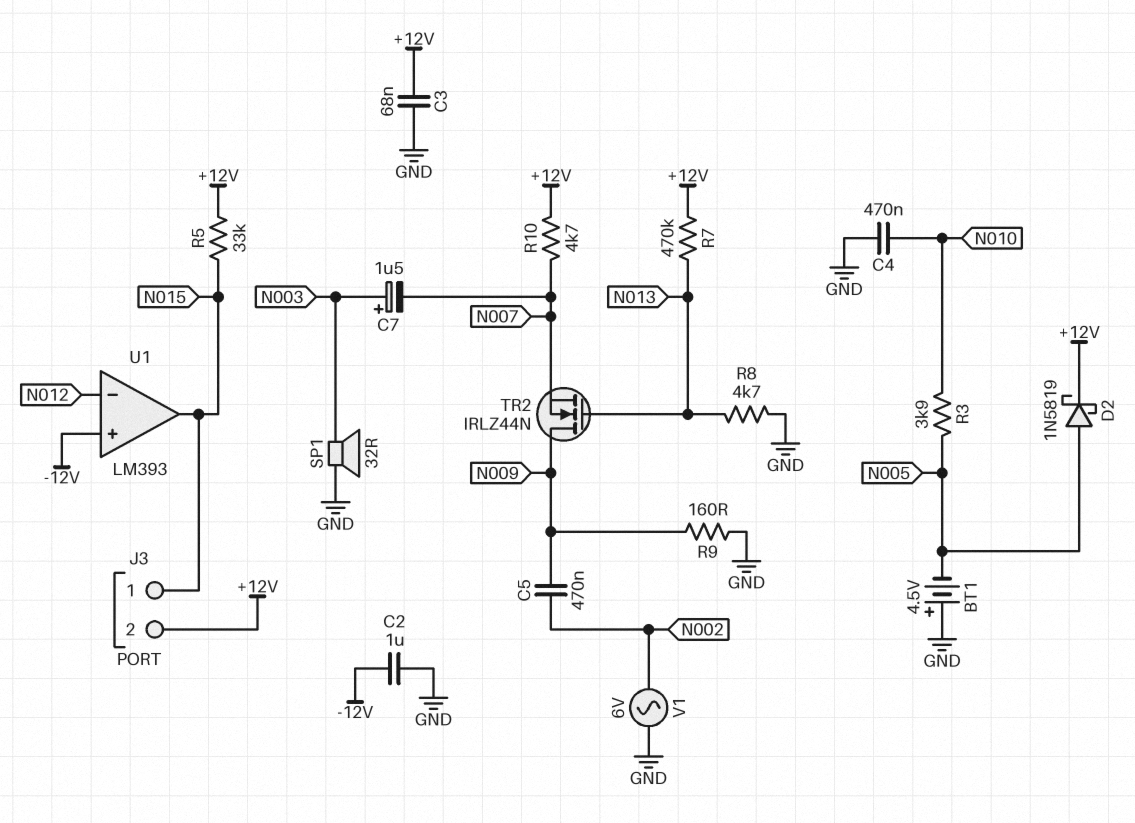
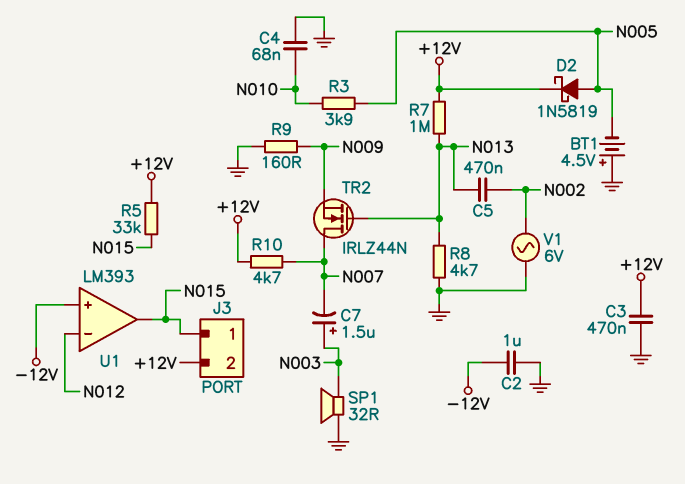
C3: 68nF (+12V, GND) -> 470nF (+12V, GND)
C4: 470nF (GND, N010) -> 68nF (GND, N010)
C5: 470nF (N002, N009) -> 470nF (N002, N013)
R7: 470k (+12V, N013) -> 1M (+12V, N013)
TR2: NMOS IRLZ44N (G N013, D N009, S N007) -> NMOS IRLZ44N (G N013, D N007, S N009)

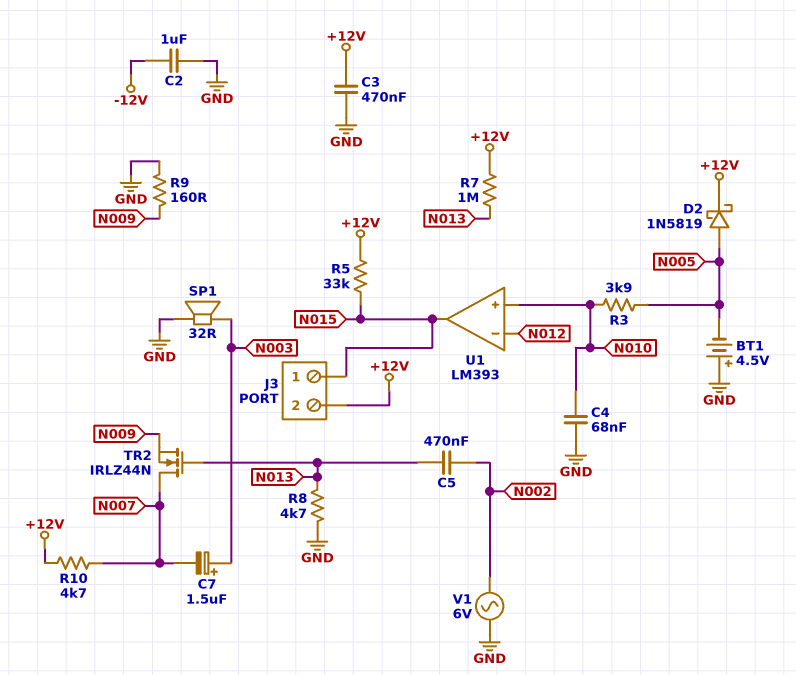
U1 pin in+: -12V -> N010

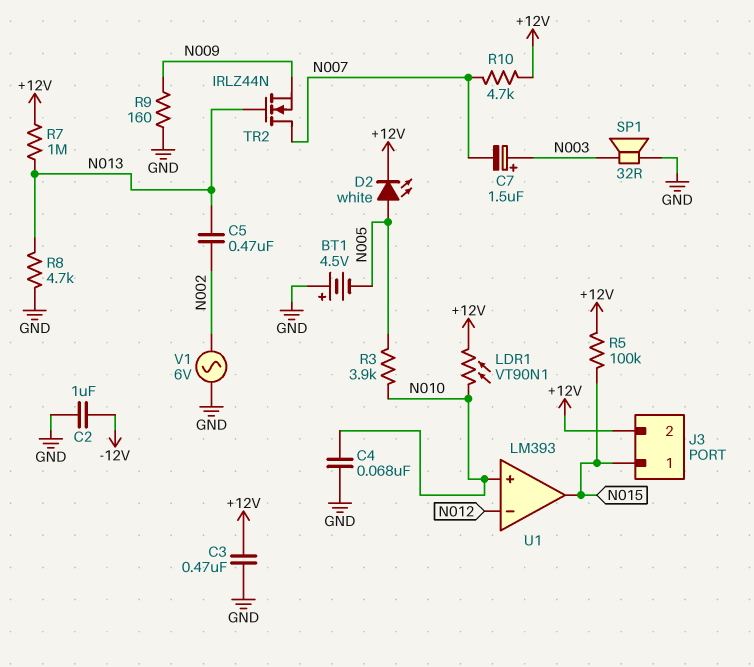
D2: schottky 1N5819 (A N005, K +12V) -> LED white (A N005, K +12V)
LDR1: none -> VT90N1 (+12V, N010)
R5: 33k (+12V, N015) -> 100k (+12V, N015)

